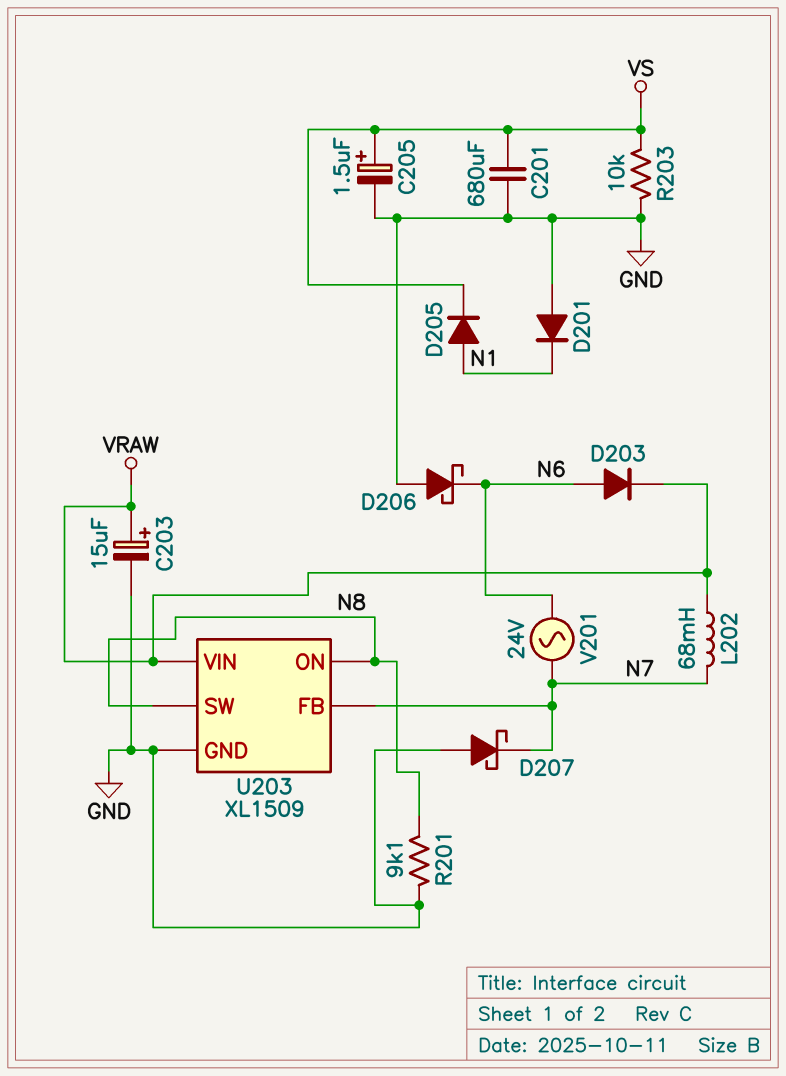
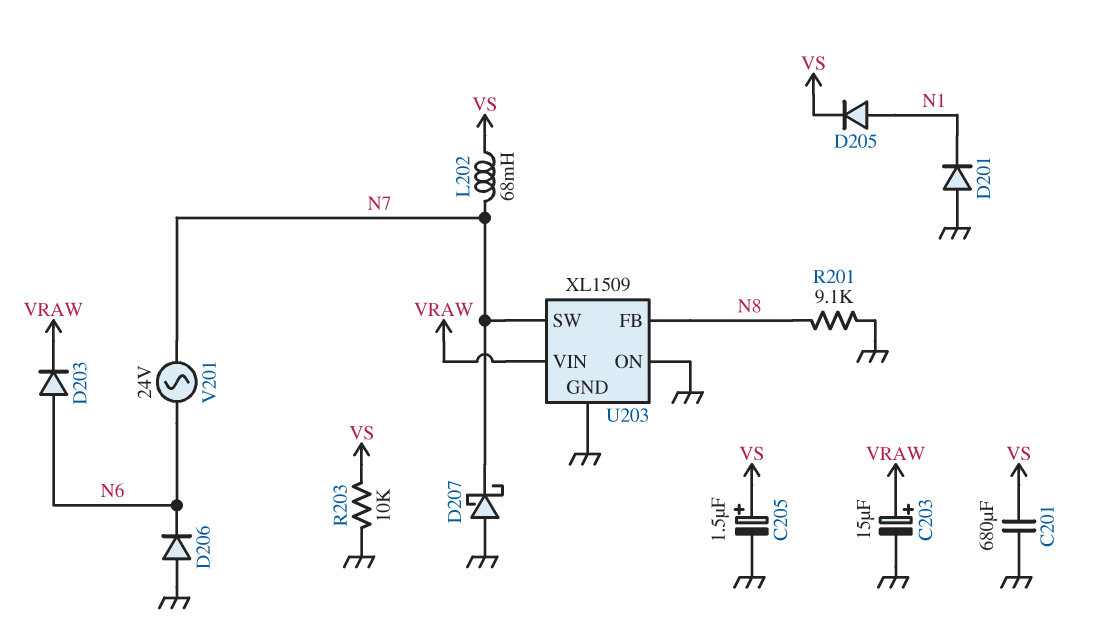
D206: schottky (A GND, K N6) -> diode (A GND, K N6)
L202: 68mH (N7, VRAW) -> 68mH (N7, VS)
U203 pin FB: N7 -> N8
U203 pin ON: N8 -> GND
U203 pin SW: N8 -> N7

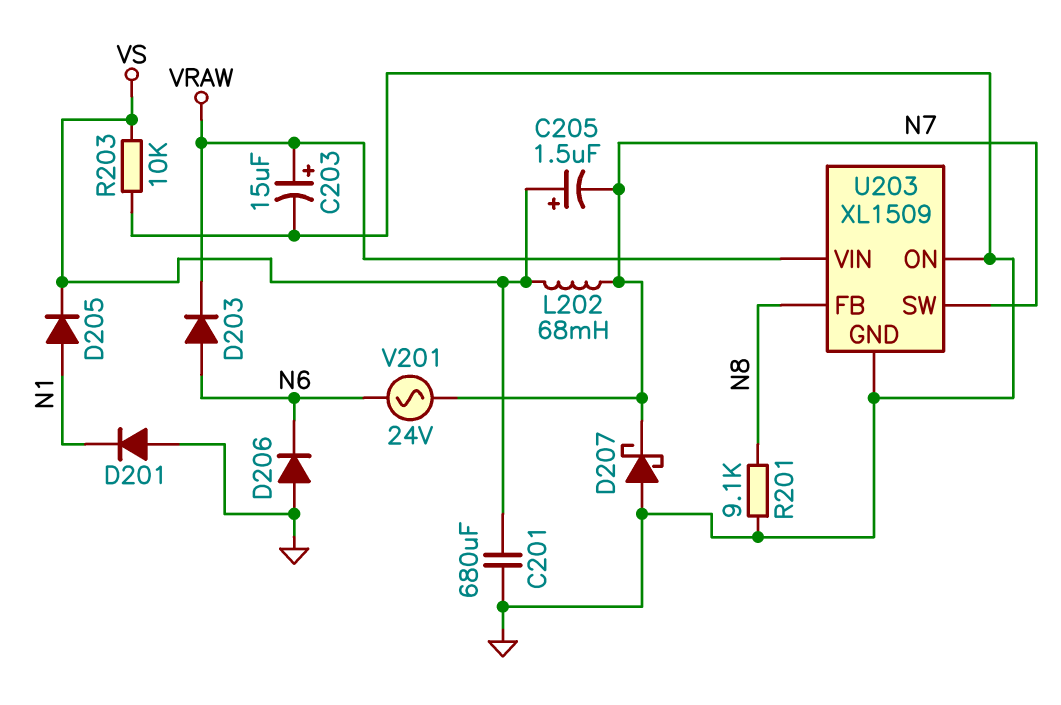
C205: 1.5uF (plus VS, minus GND) -> 1.5uF (plus VS, minus N7)

